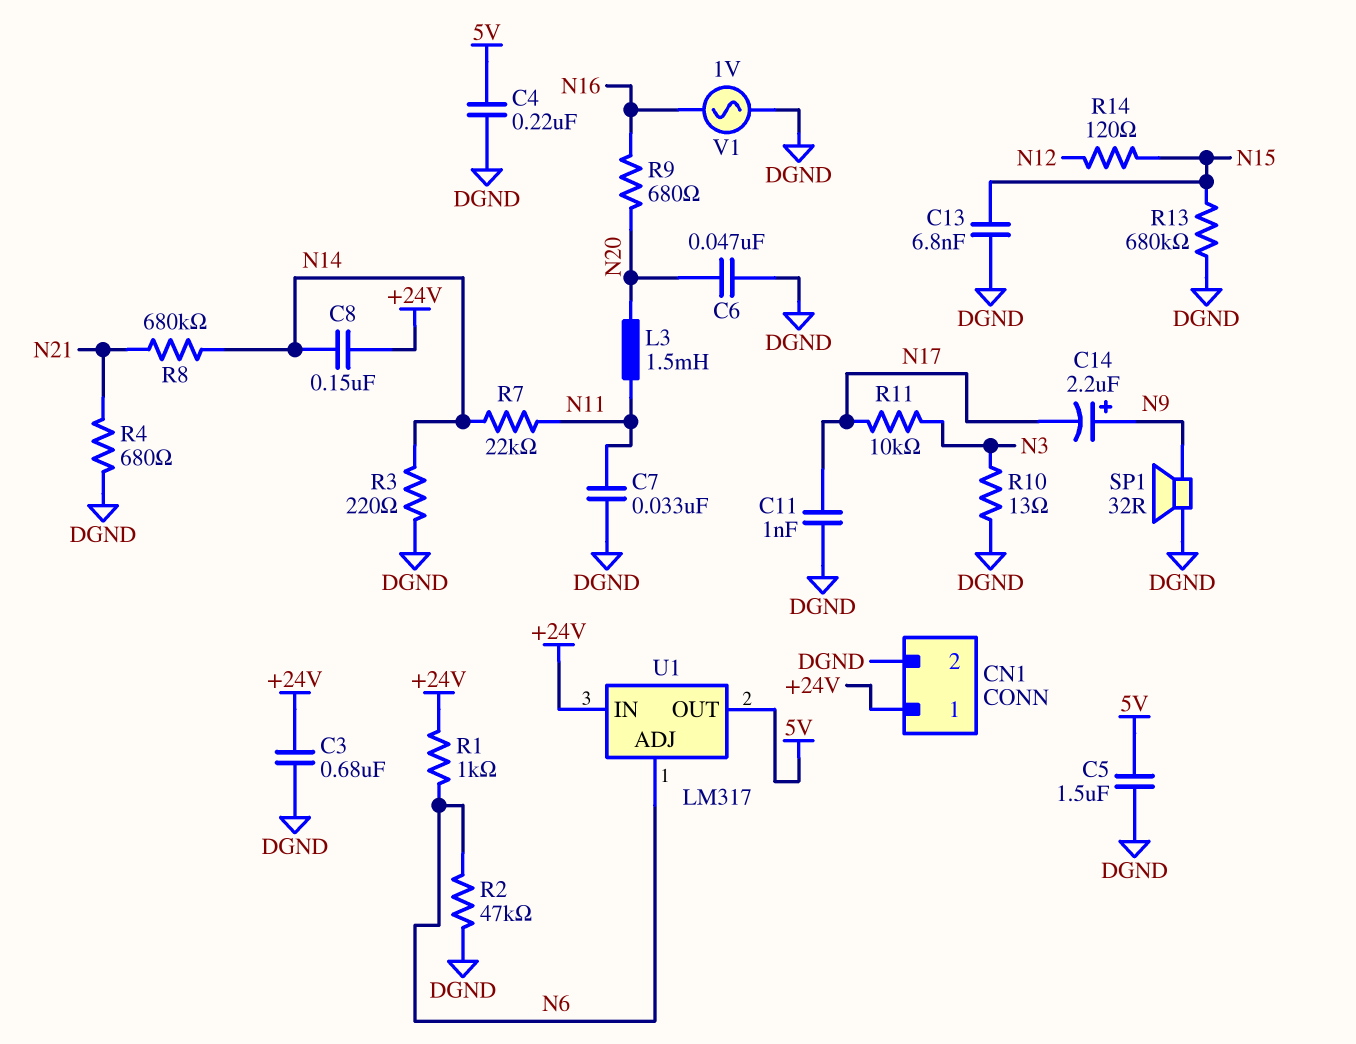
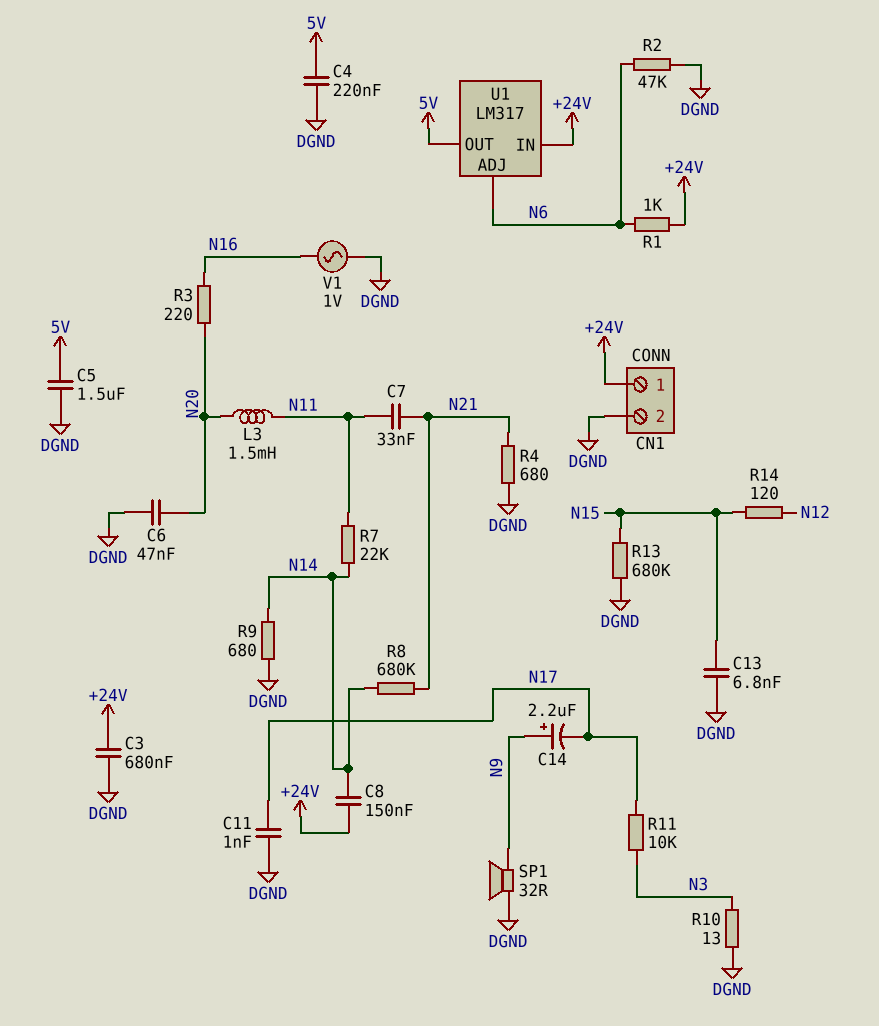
C7: 33nF (DGND, N11) -> 33nF (N11, N21)
R3: 220 (DGND, N14) -> 220 (N16, N20)
R9: 680 (N16, N20) -> 680 (DGND, N14)

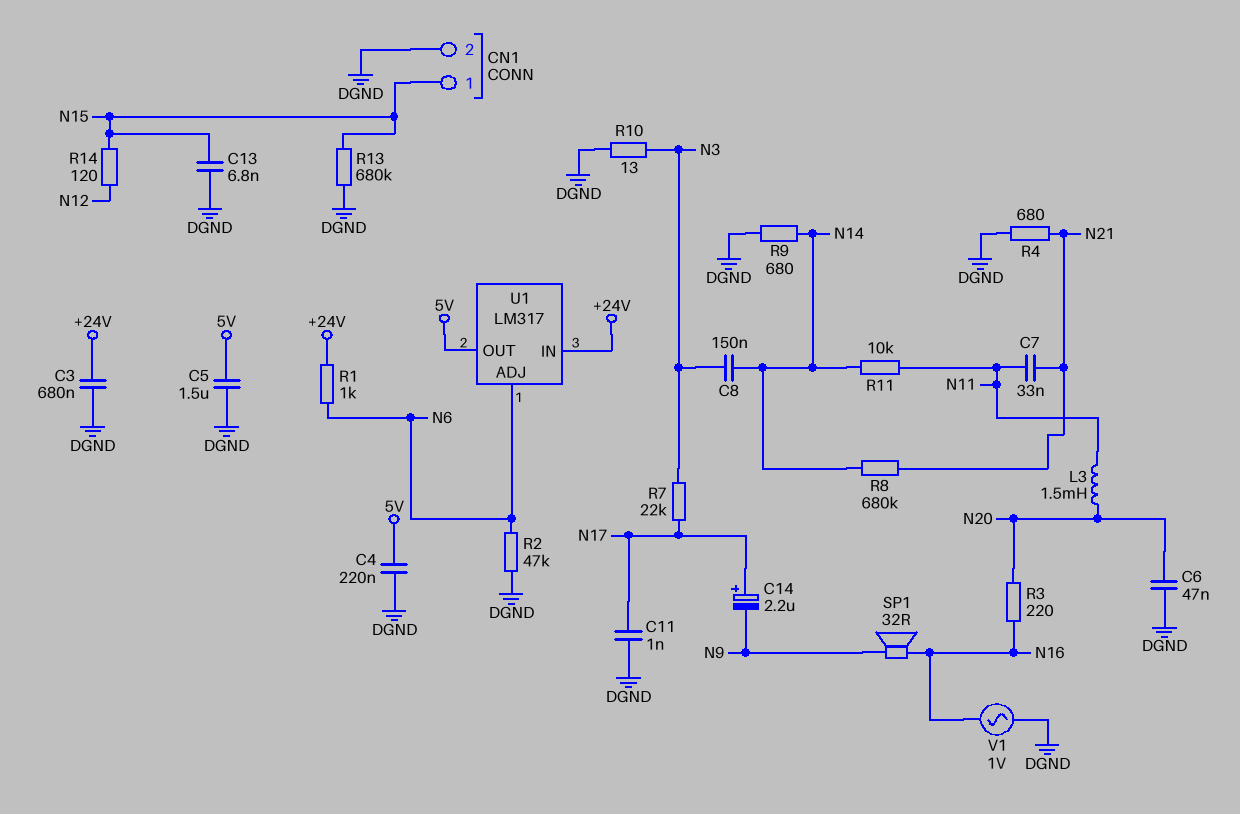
C8: 150nF (+24V, N14) -> 150nF (N3, N14)
C14: 2.2uF (plus N9, minus N17) -> 2.2uF (plus N17, minus N9)
CN1 pin 1: +24V -> N15
R7: 22k (N11, N14) -> 22k (N3, N17)
R11: 10k (N3, N17) -> 10k (N11, N14)
SP1: speaker 32R (DGND, N9) -> speaker 32R (N9, N16)

